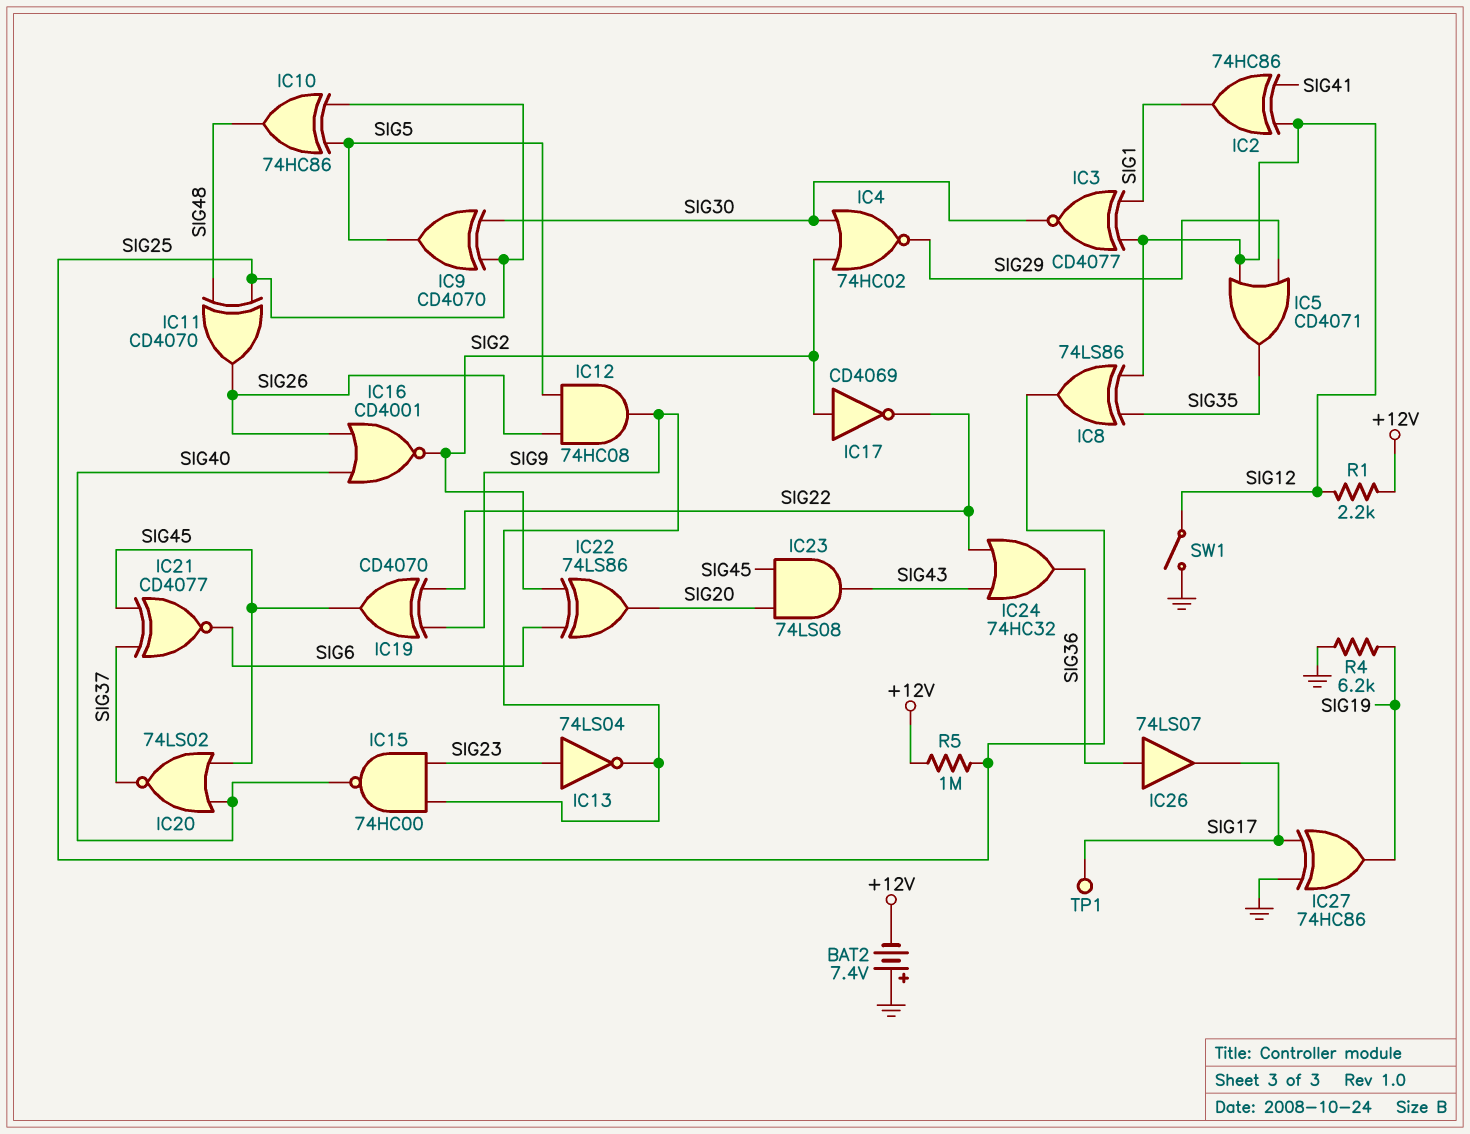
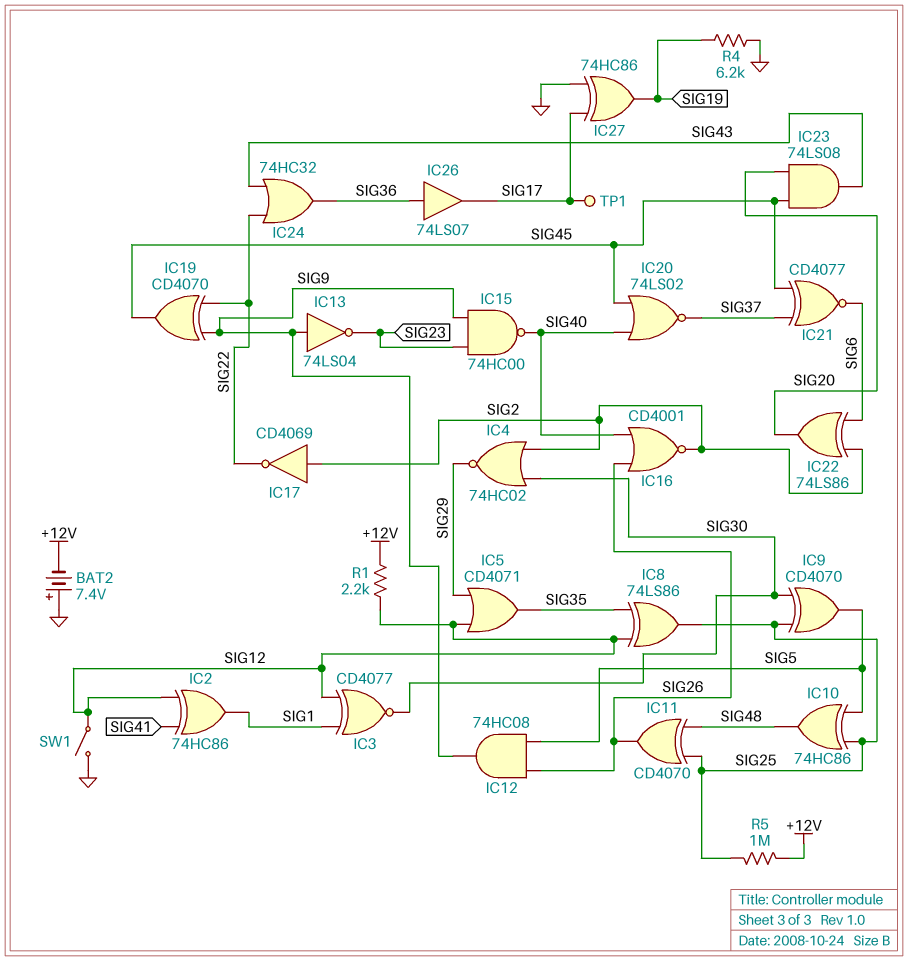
IC13: NOT 74LS04 (in SIG23, out SIG9) -> NOT 74LS04 (in SIG9, out SIG23)

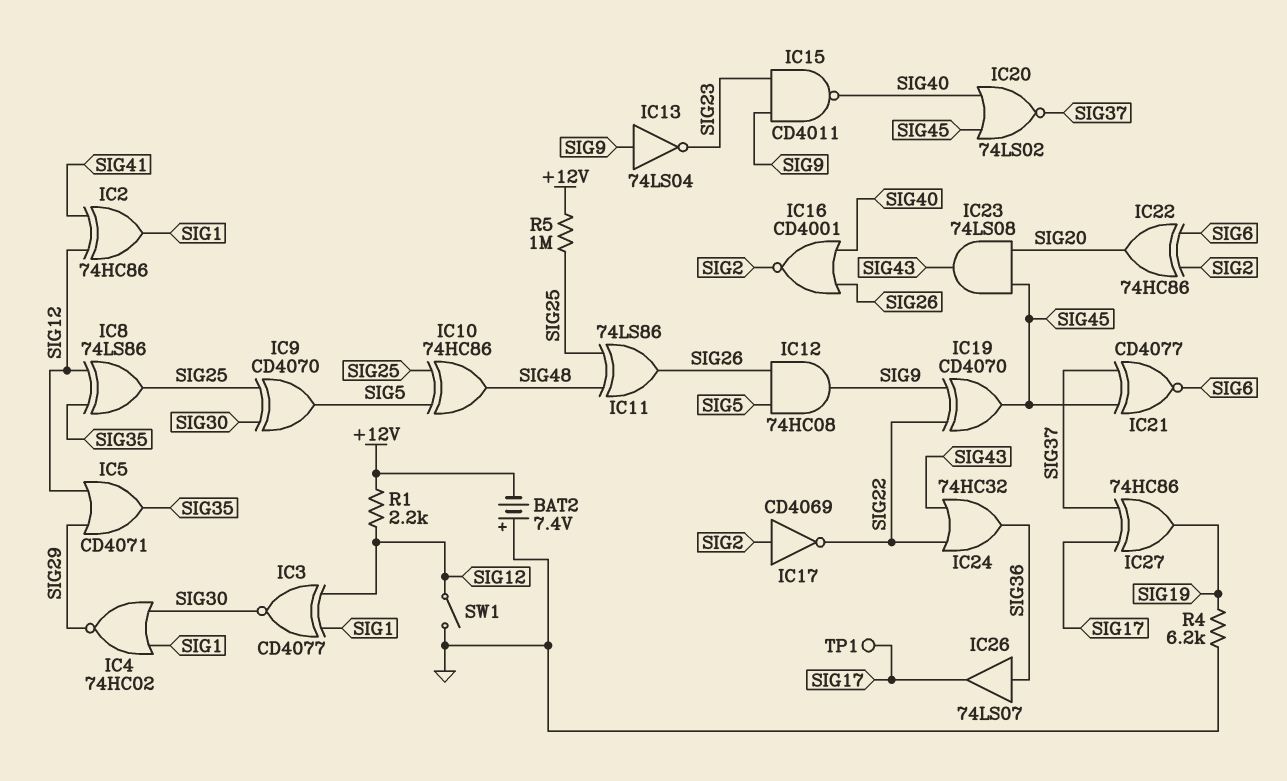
IC4: NOR 74HC02 (in SIG2, in SIG30, out SIG29) -> NOR 74HC02 (in SIG1, in SIG30, out SIG29)
IC11: XOR CD4070 (in SIG25, in SIG48, out SIG26) -> XOR 74LS86 (in SIG25, in SIG48, out SIG26)
IC15: NAND 74HC00 (in SIG9, in SIG23, out SIG40) -> NAND CD4011 (in SIG9, in SIG23, out SIG40)
IC22: XOR 74LS86 (in SIG2, in SIG6, out SIG20) -> XOR 74HC86 (in SIG2, in SIG6, out SIG20)
IC27: XOR 74HC86 (in GND, in SIG17, out SIG19) -> XOR 74HC86 (in SIG17, in SIG37, out SIG19)

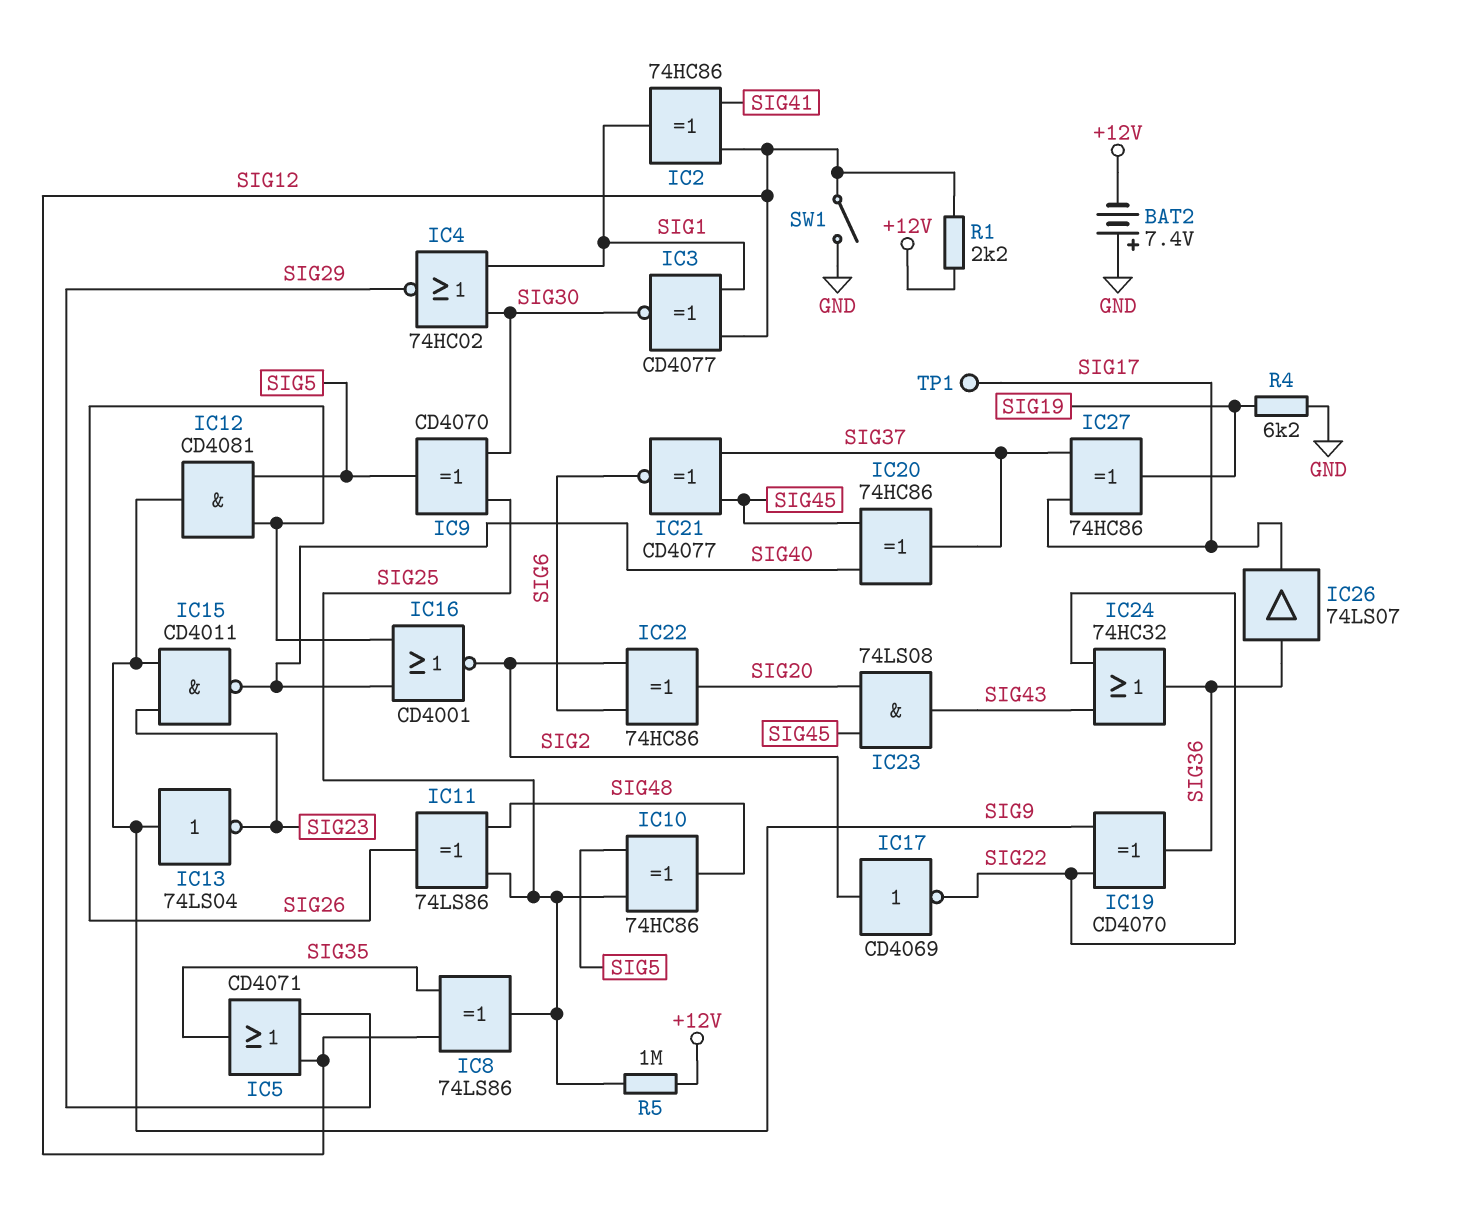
IC12: AND 74HC08 (in SIG5, in SIG26, out SIG9) -> AND CD4081 (in SIG5, in SIG26, out SIG9)
IC19: XOR CD4070 (in SIG9, in SIG22, out SIG45) -> XOR CD4070 (in SIG9, in SIG22, out SIG36)
IC20: NOR 74LS02 (in SIG40, in SIG45, out SIG37) -> XOR 74HC86 (in SIG40, in SIG45, out SIG37)

